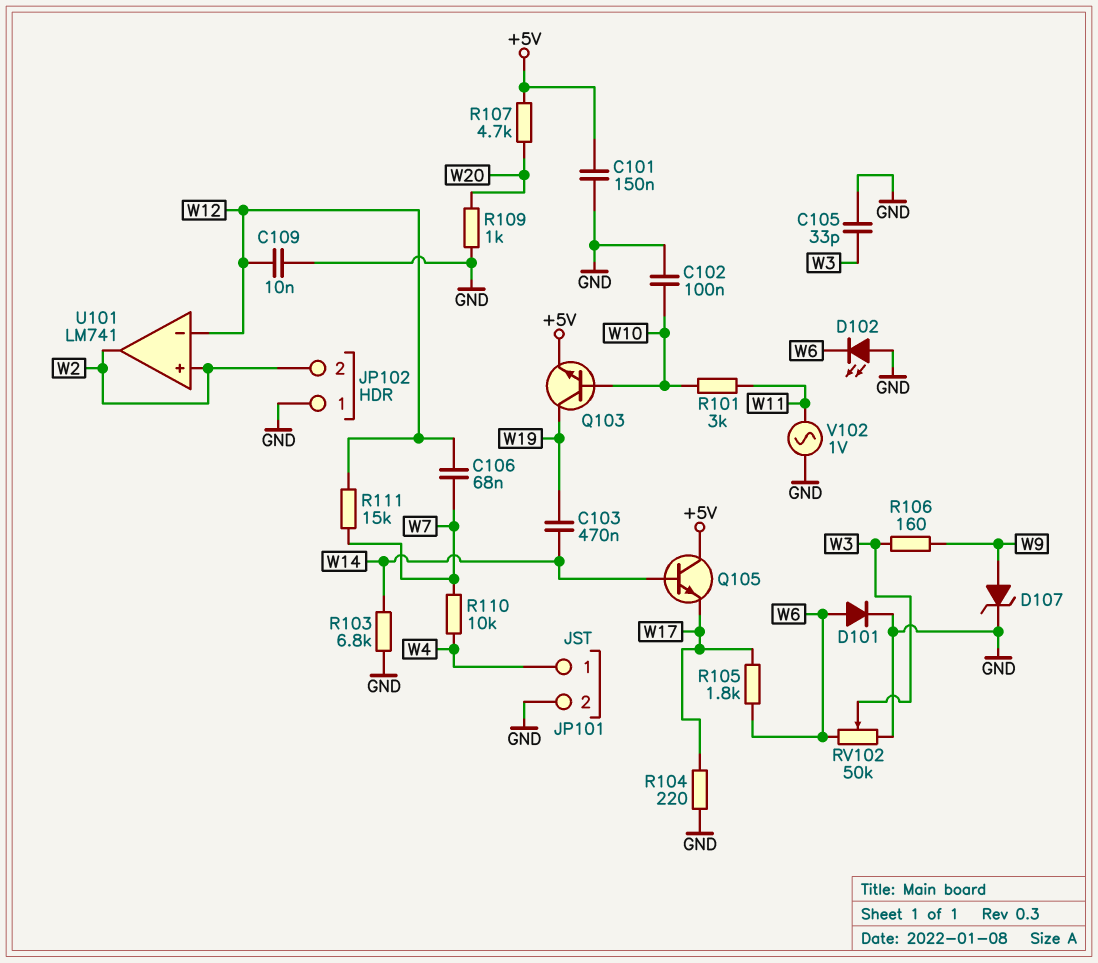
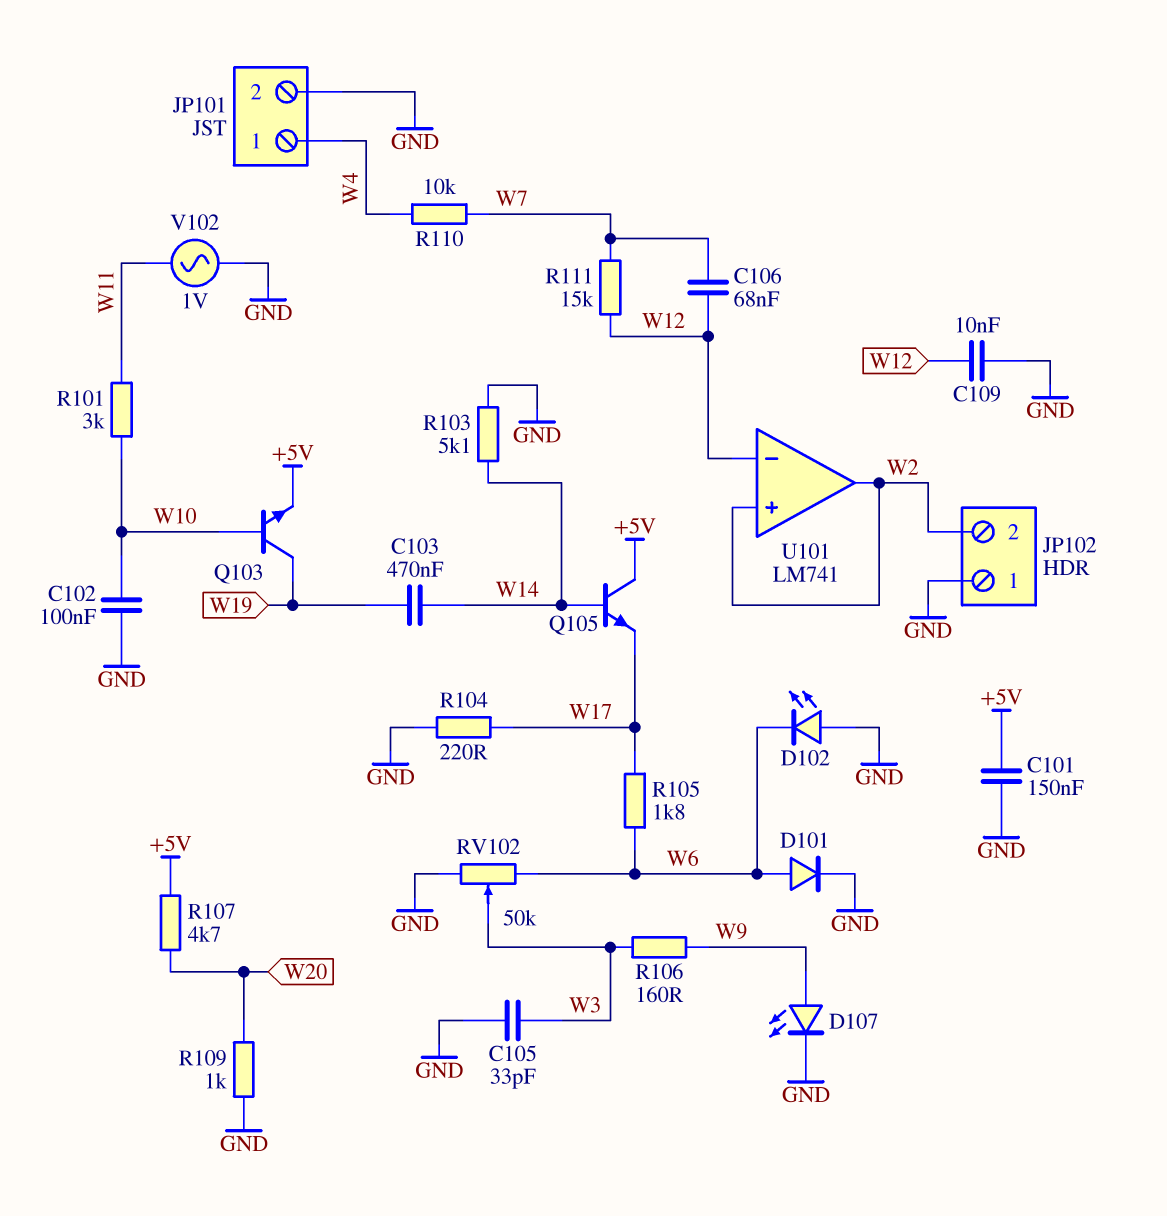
D107: zener (A W9, K GND) -> LED (A W9, K GND)
R103: 6.8k (GND, W14) -> 5.1k (GND, W14)

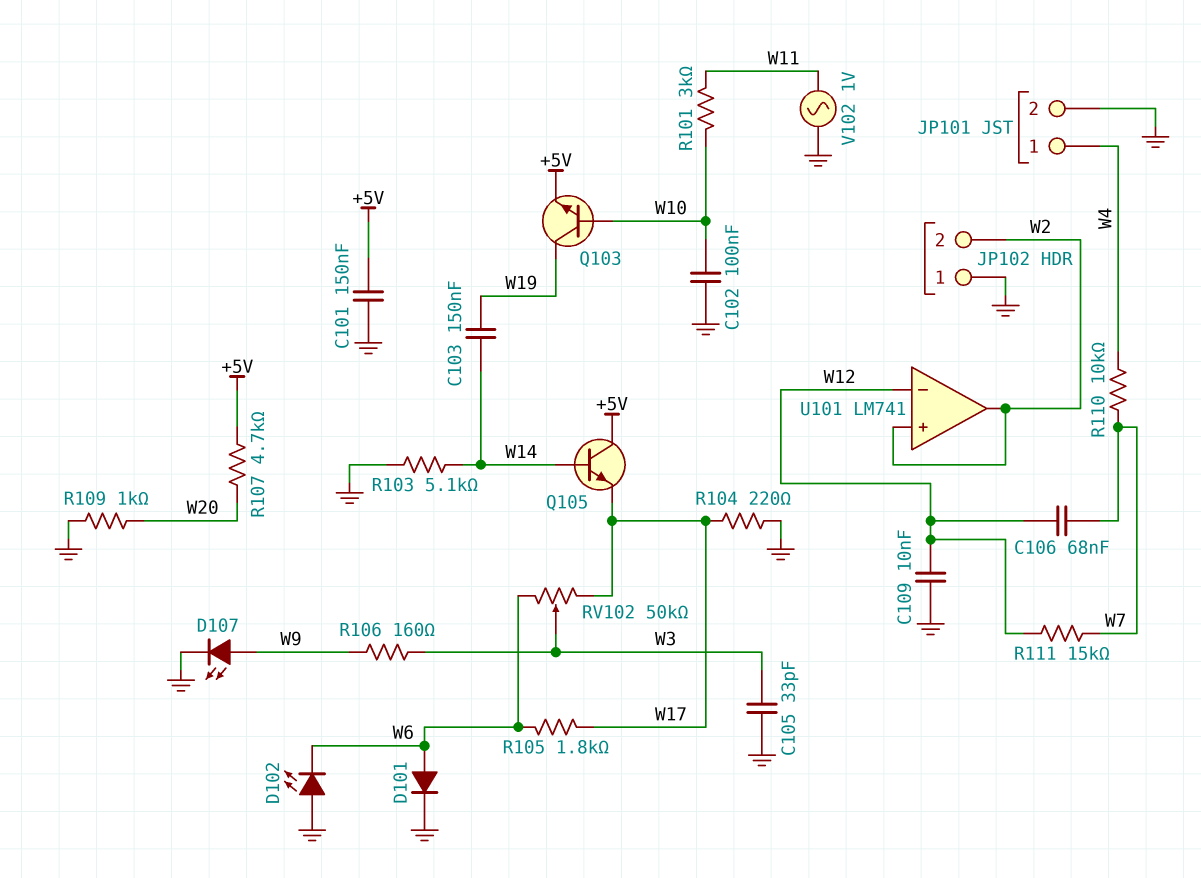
C103: 470nF (W14, W19) -> 150nF (W14, W19)
RV102: 50k (GND, W6, wiper W3) -> 50k (W6, W17, wiper W3)

